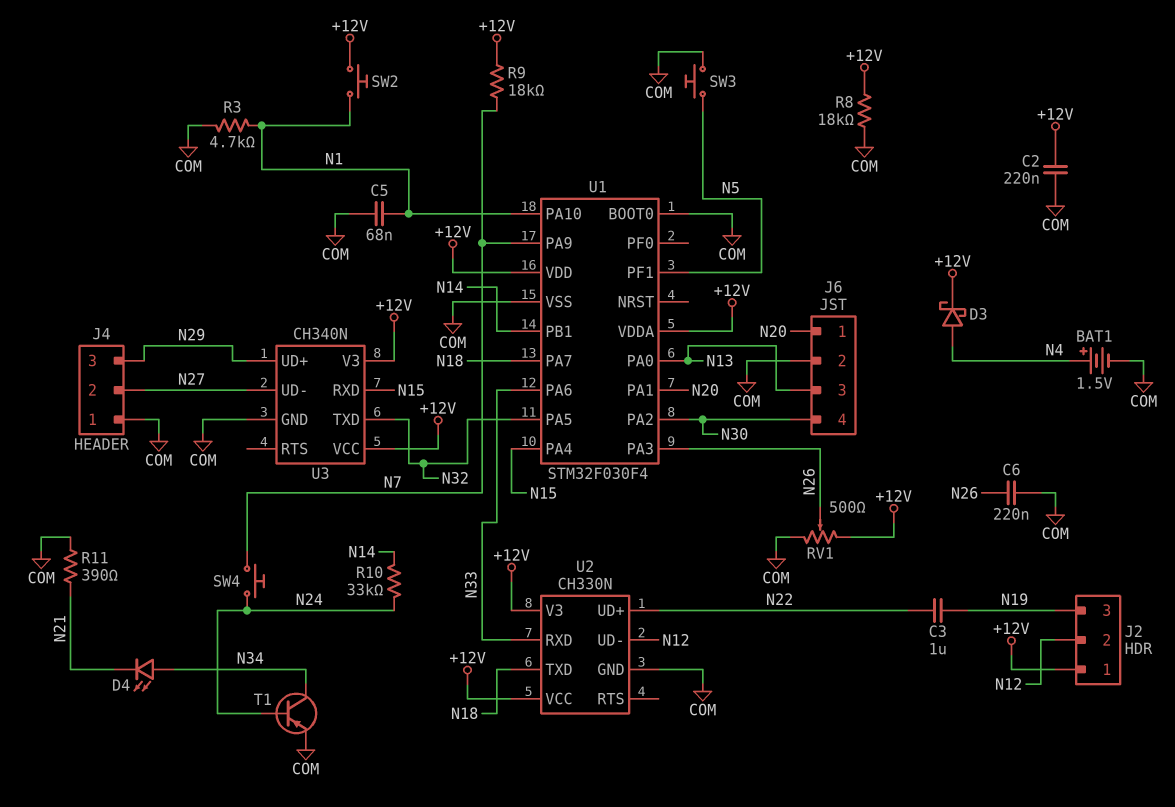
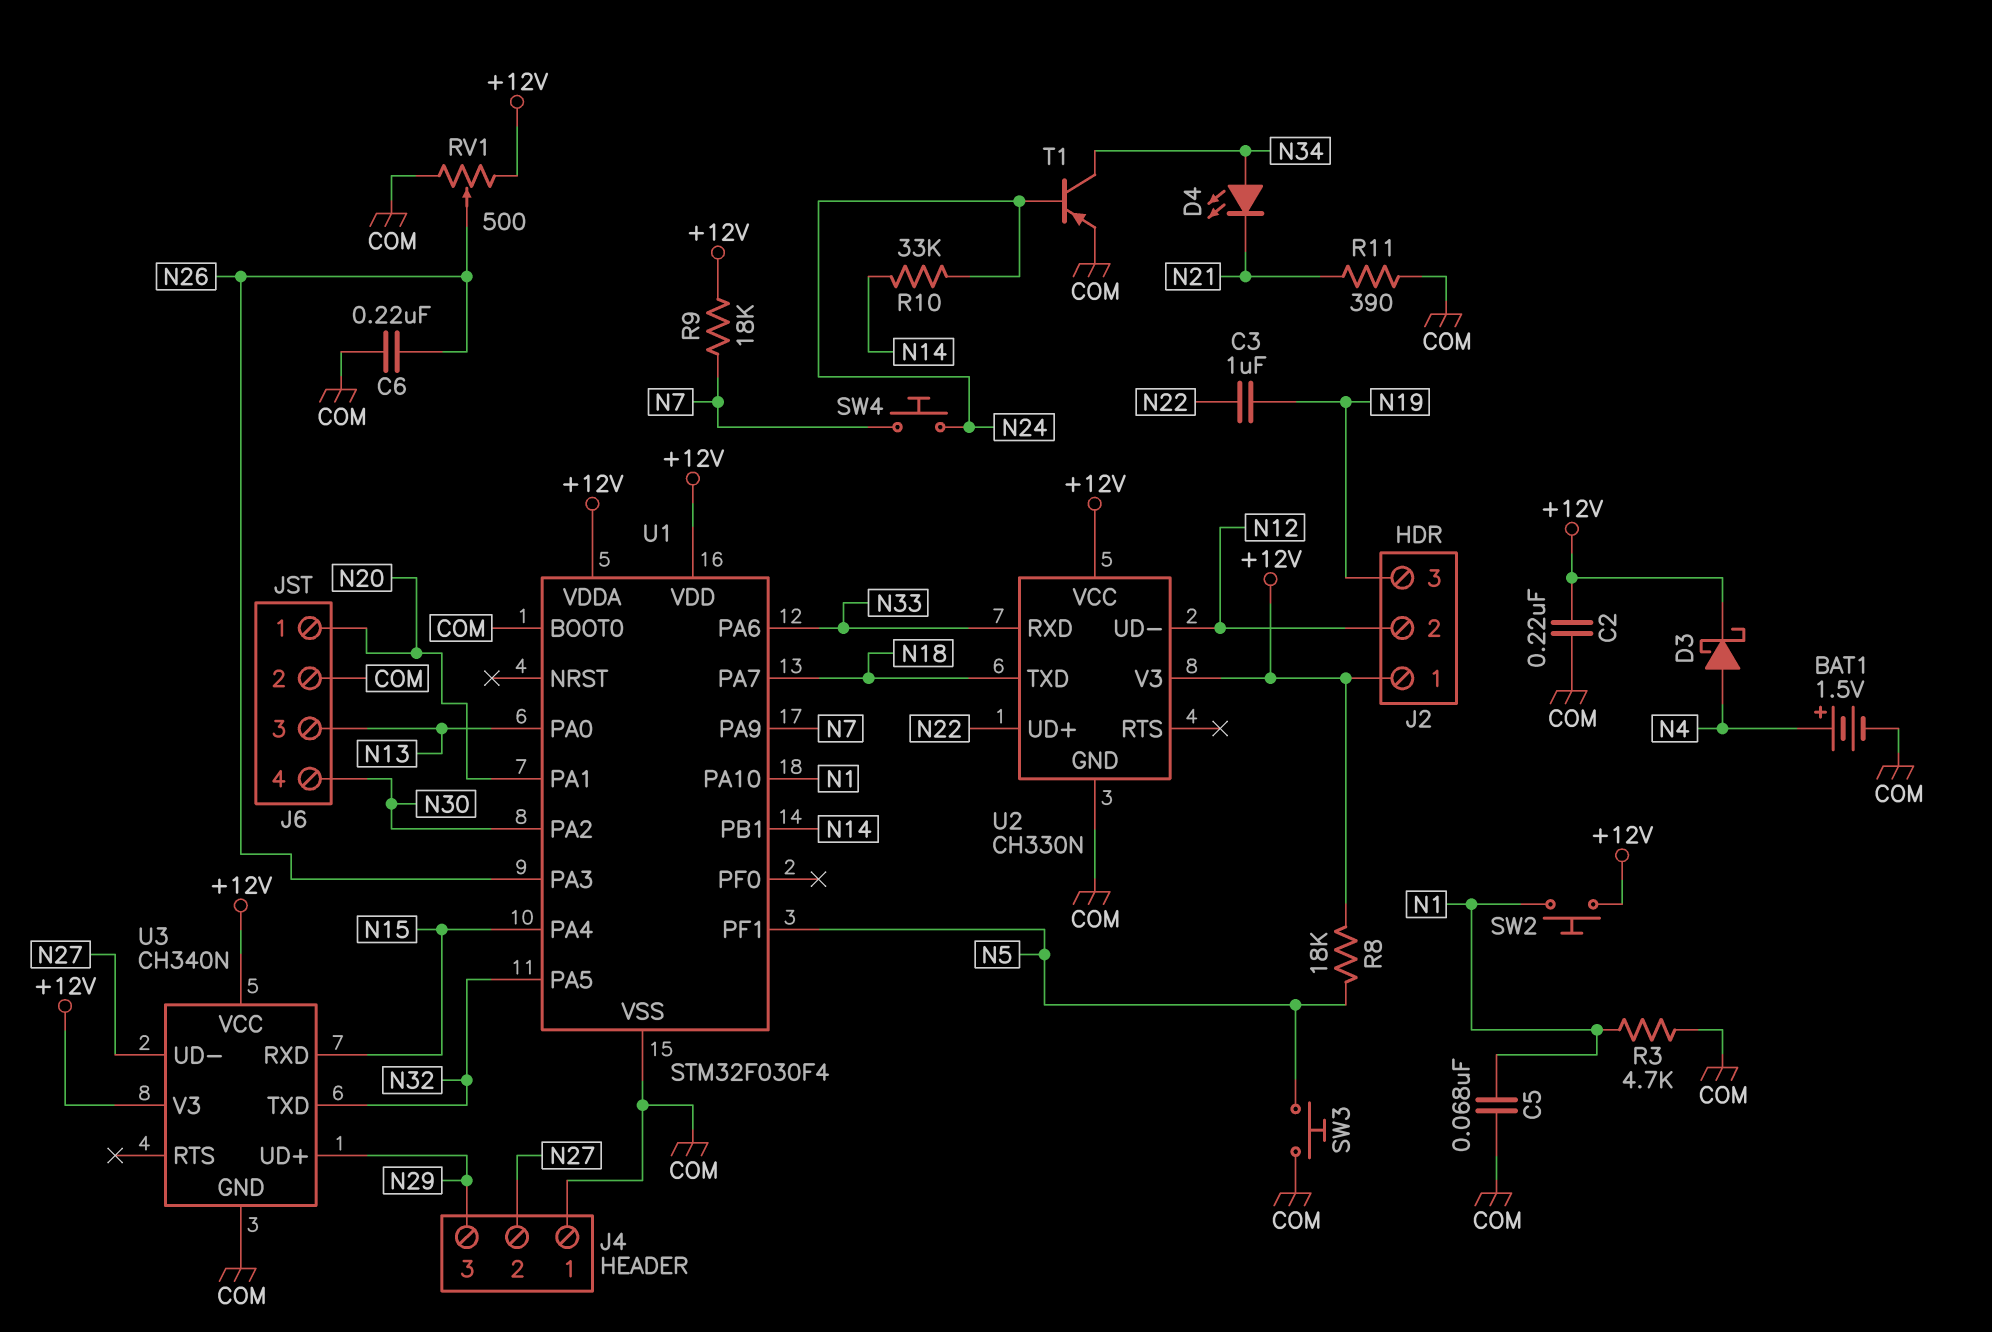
R8: 18k (+12V, COM) -> 18k (+12V, N5)

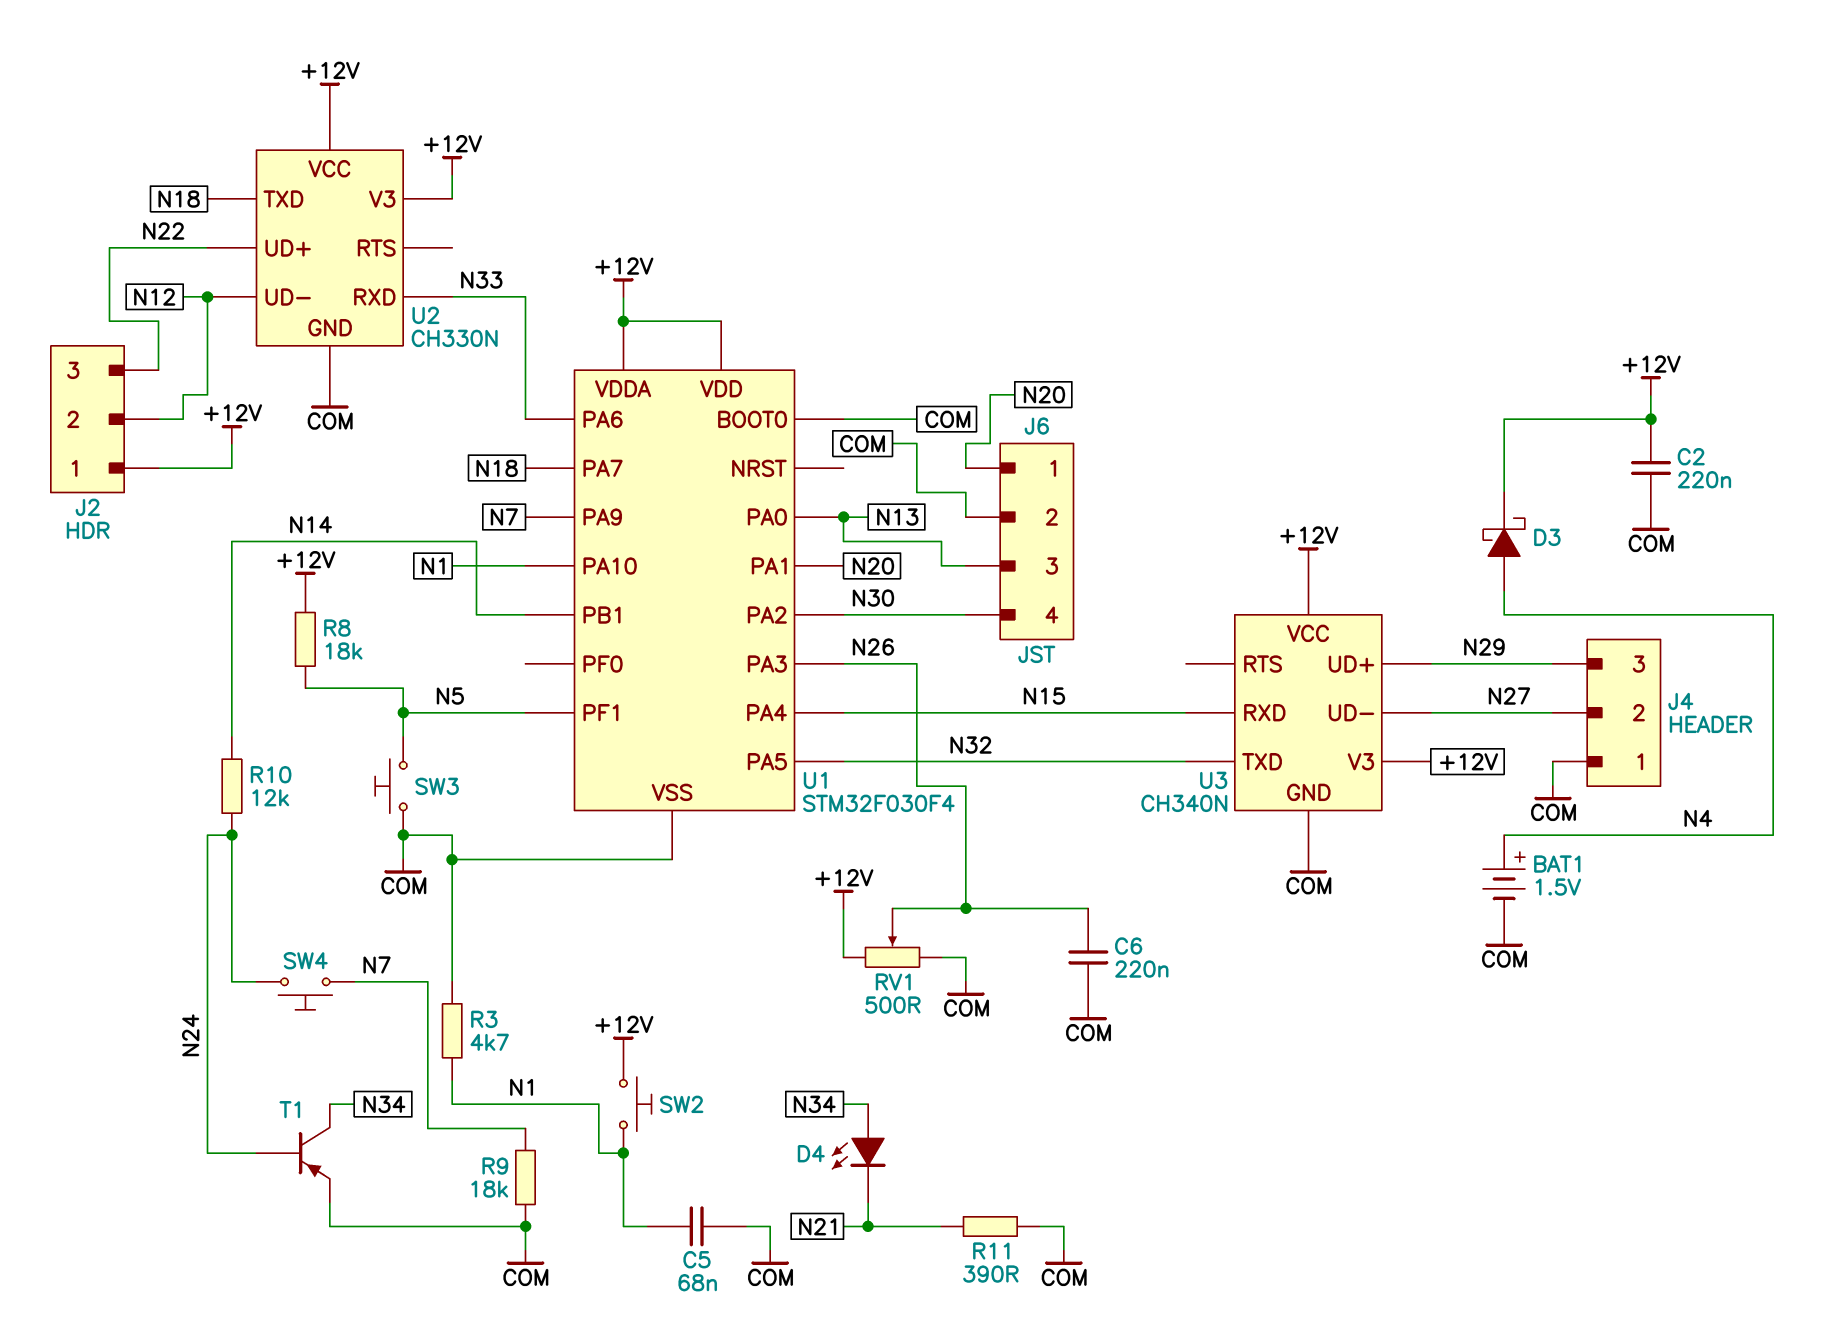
C3: 1uF (N19, N22) -> none
J2 pin 3: N19 -> N22
R9: 18k (+12V, N7) -> 18k (COM, N7)
R10: 33k (N14, N24) -> 12k (N14, N24)

